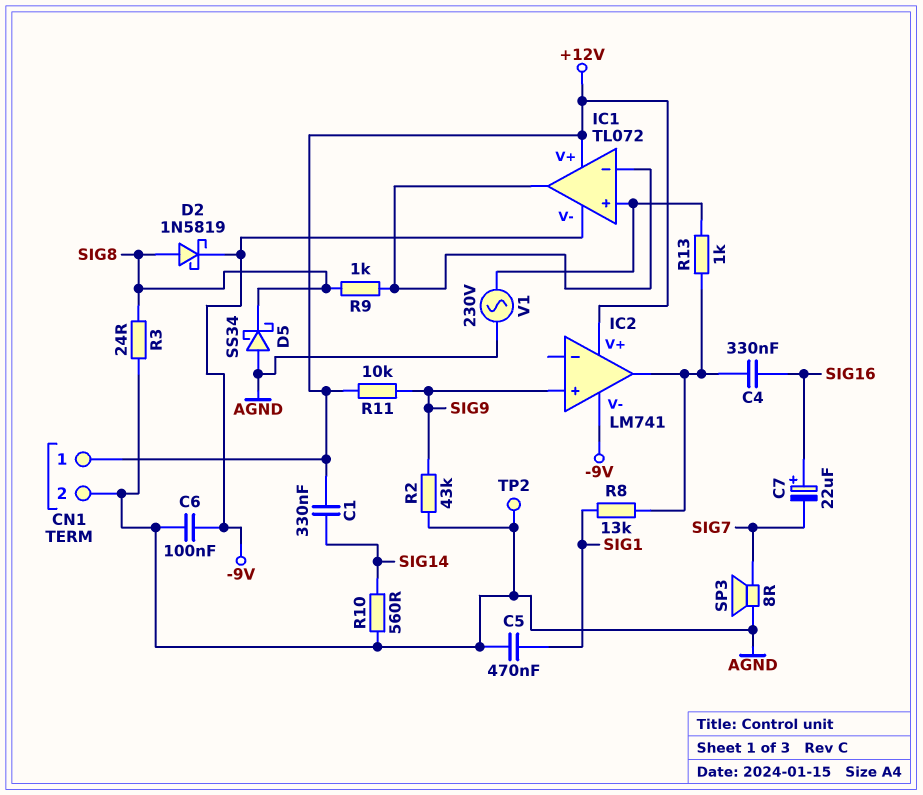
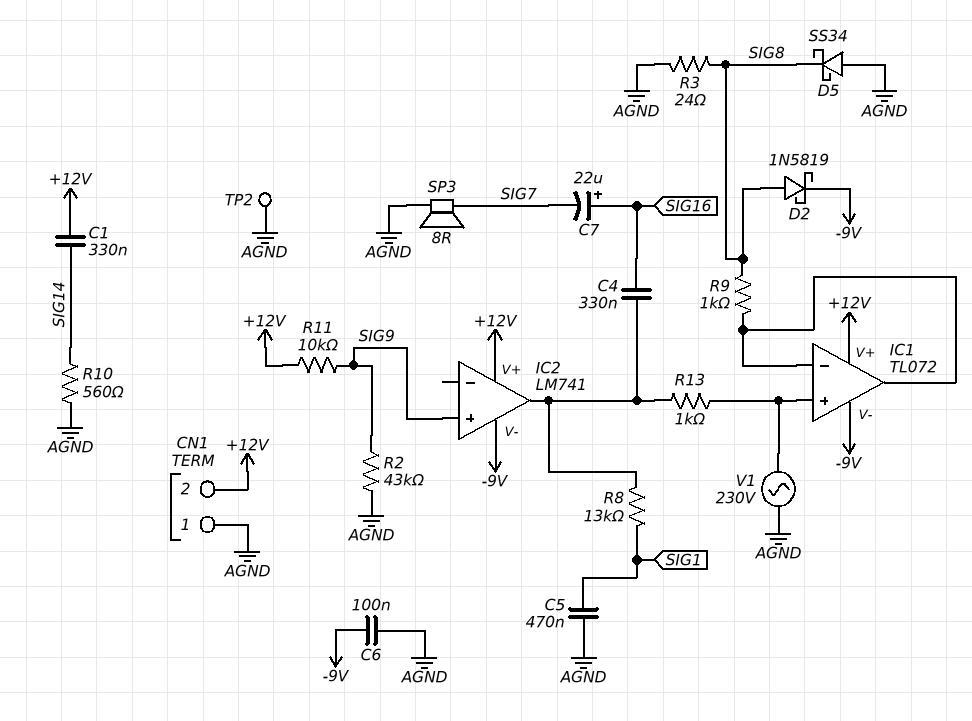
CN1 pin 1: +12V -> AGND
CN1 pin 2: AGND -> +12V

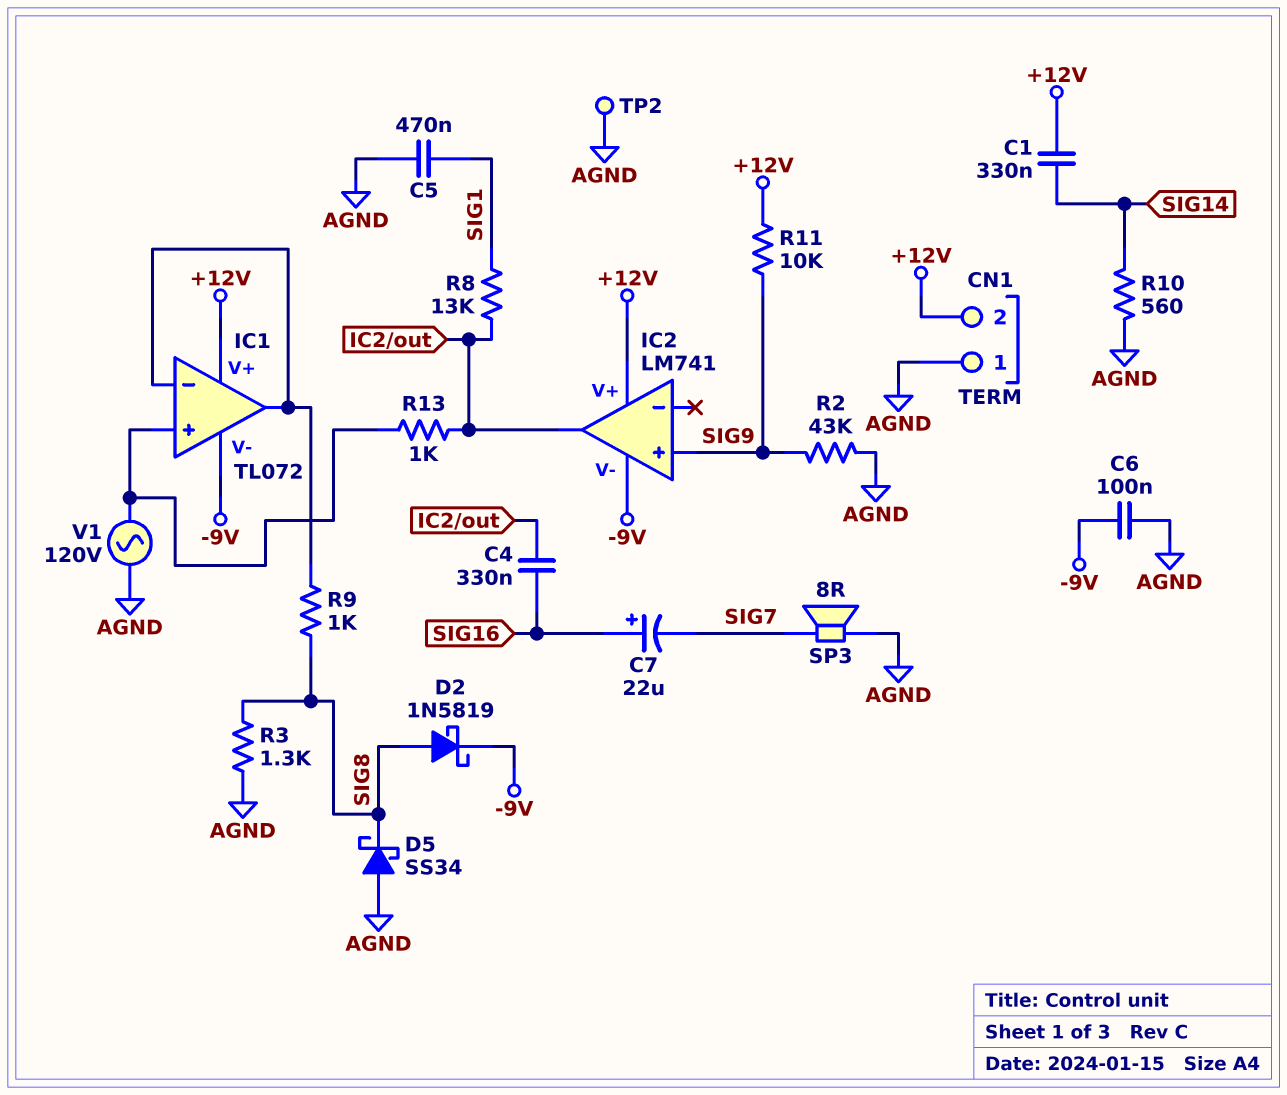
R3: 24 (AGND, SIG8) -> 1.3k (AGND, SIG8)
V1: AC 230V (AGND, IC1/in+) -> AC 120V (AGND, IC1/in+)

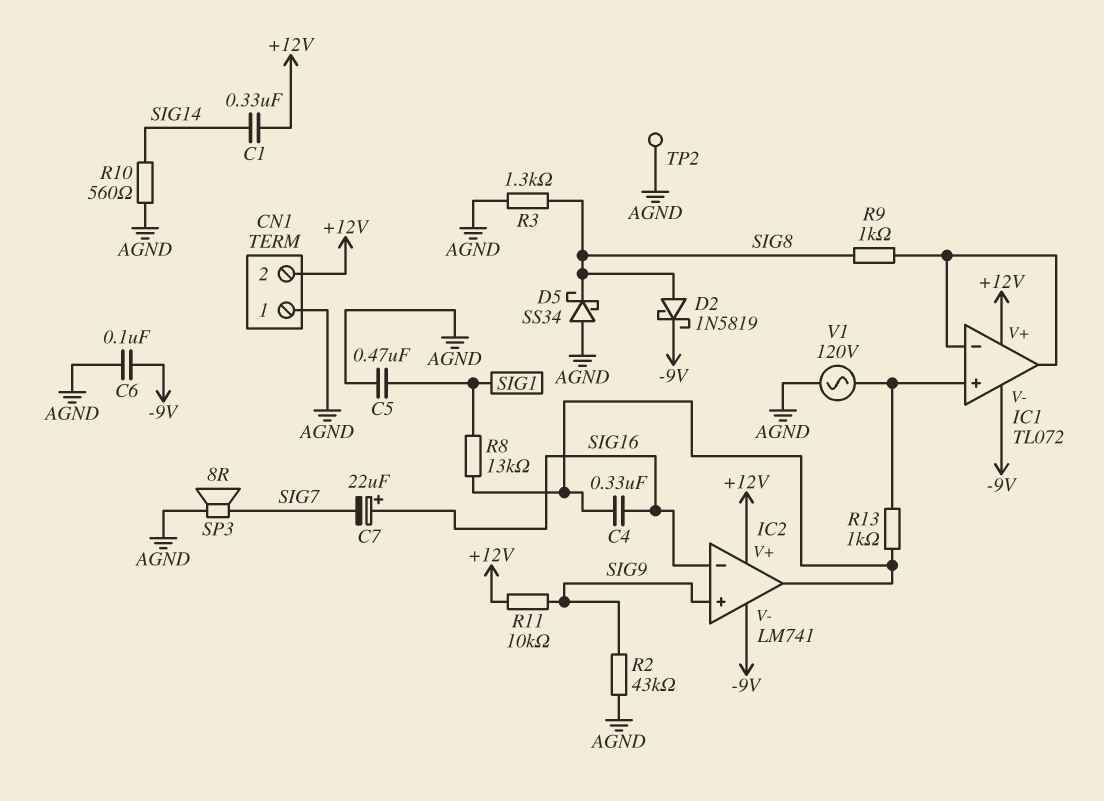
IC2 pin in-: none -> SIG16

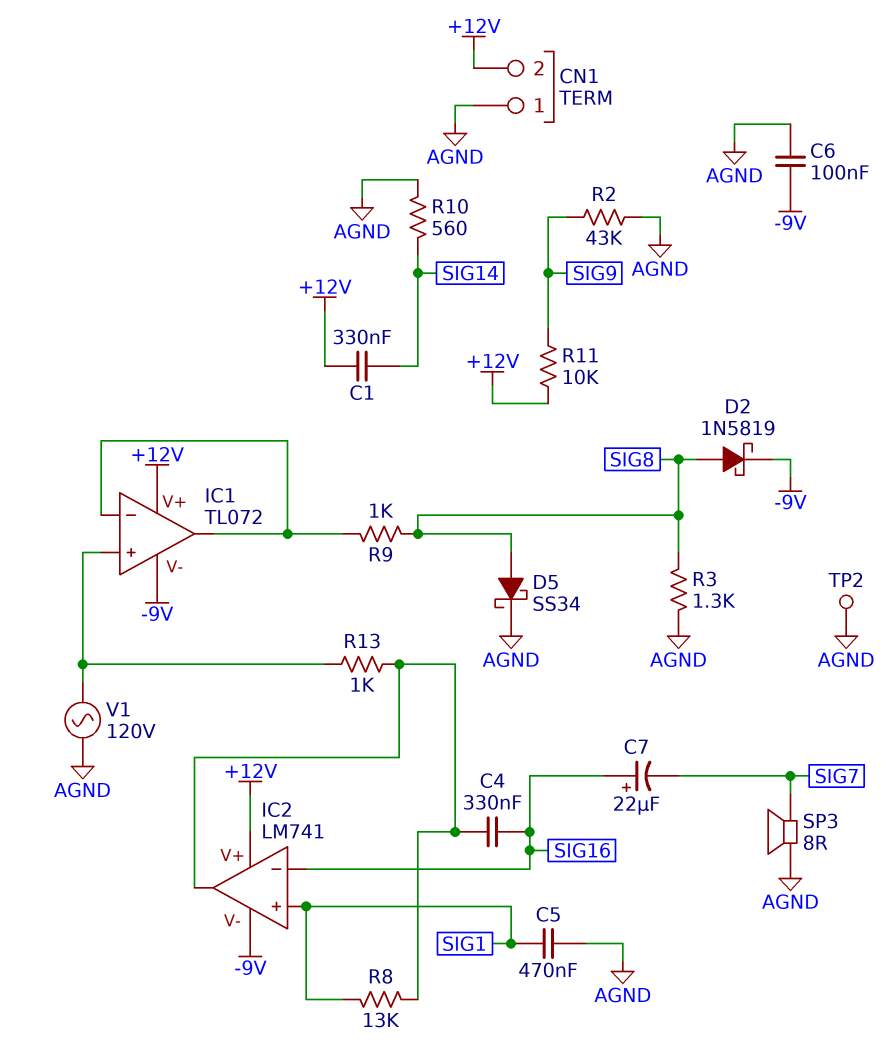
D5: schottky SS34 (A AGND, K SIG8) -> schottky SS34 (A SIG8, K AGND)
IC2 pin in+: SIG9 -> SIG1

